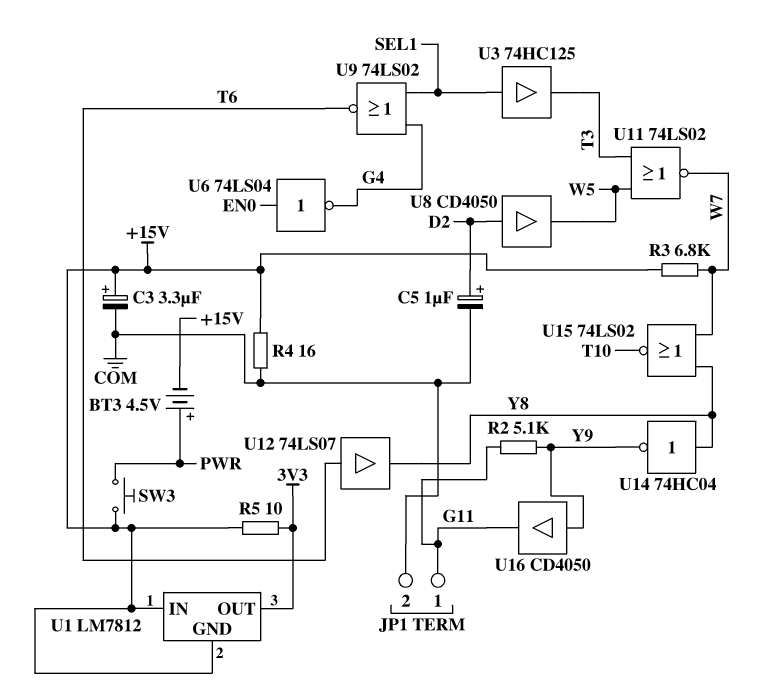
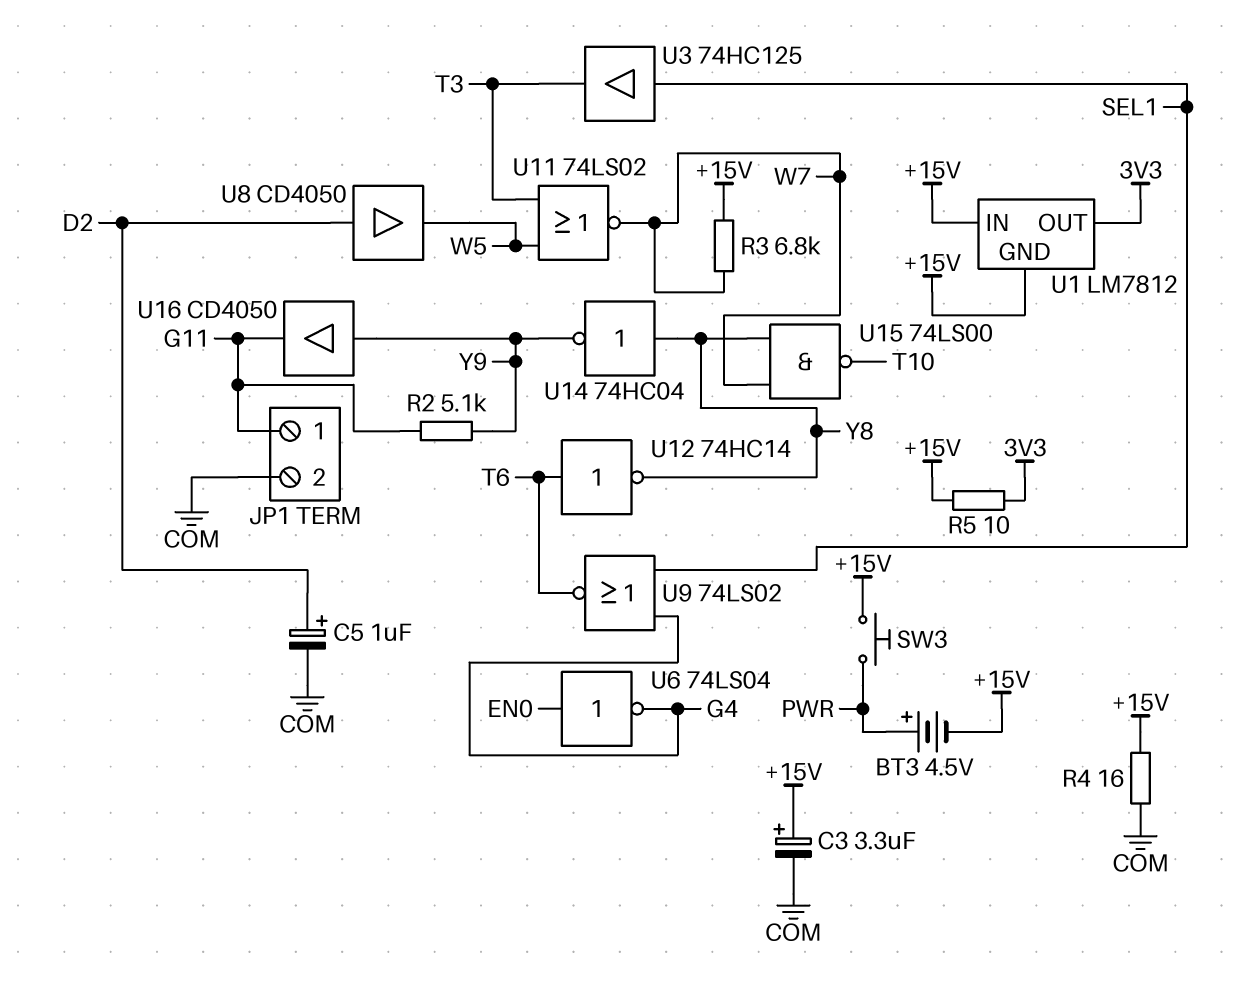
U12: buffer 74LS07 (in T6, out Y8) -> NOT 74HC14 (in T6, out Y8)
U15: NOR 74LS02 (in W7, in Y8, out T10) -> NAND 74LS00 (in W7, in Y8, out T10)

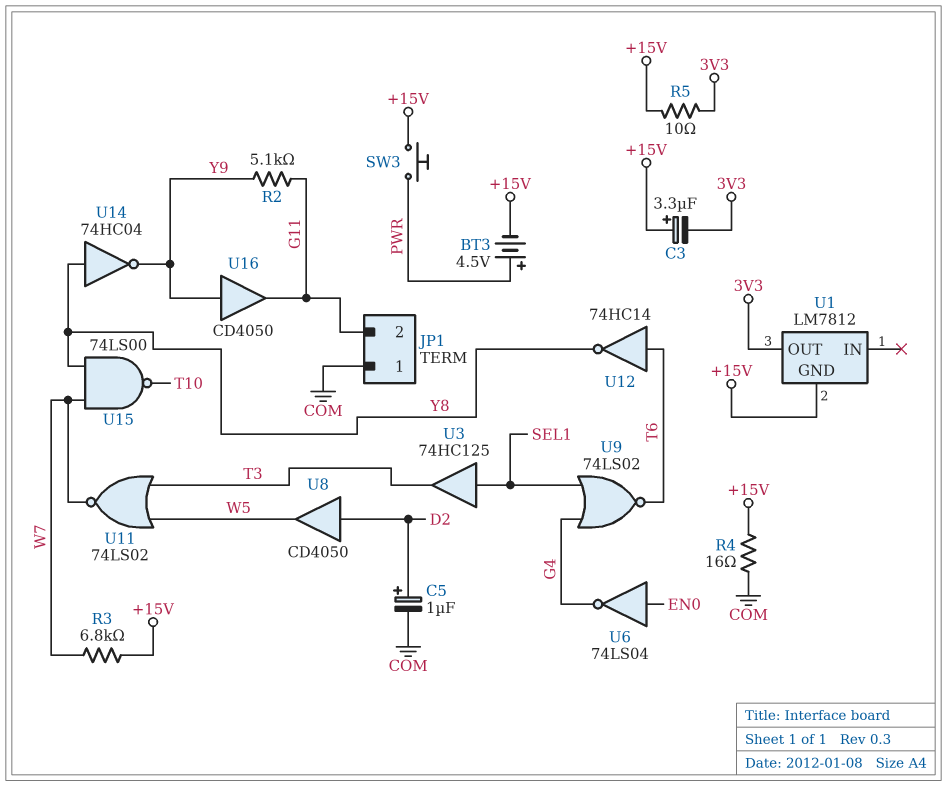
C3: 3.3uF (plus +15V, minus COM) -> 3.3uF (plus +15V, minus 3V3)
JP1 pin 1: G11 -> COM
JP1 pin 2: COM -> G11
U1 pin IN: +15V -> none

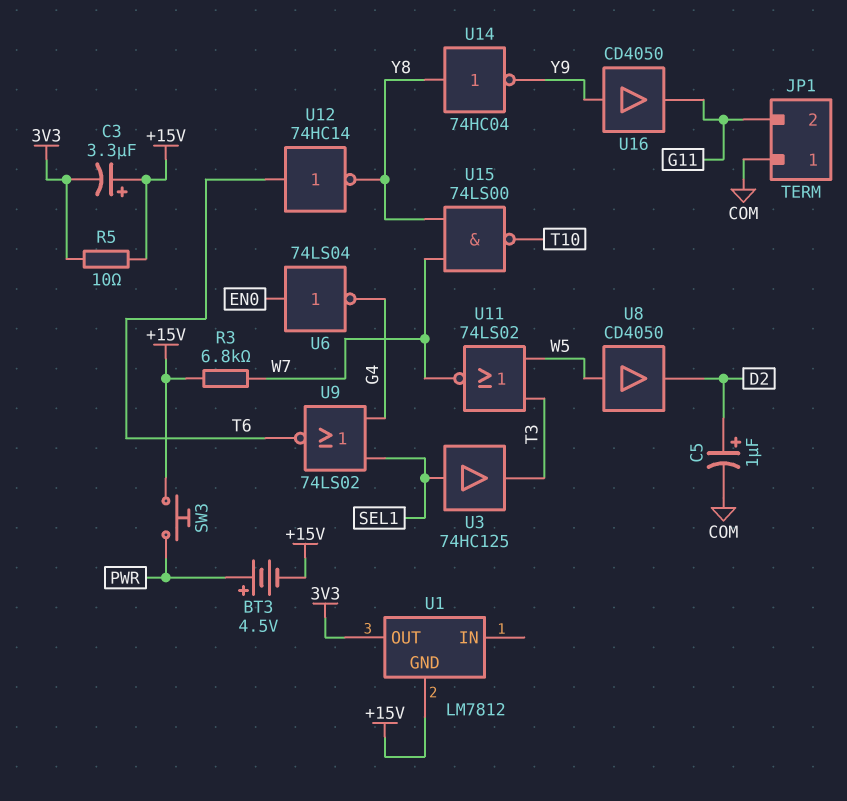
R2: 5.1k (G11, Y9) -> none
R4: 16 (+15V, COM) -> none
U8: buffer CD4050 (in D2, out W5) -> buffer CD4050 (in W5, out D2)

